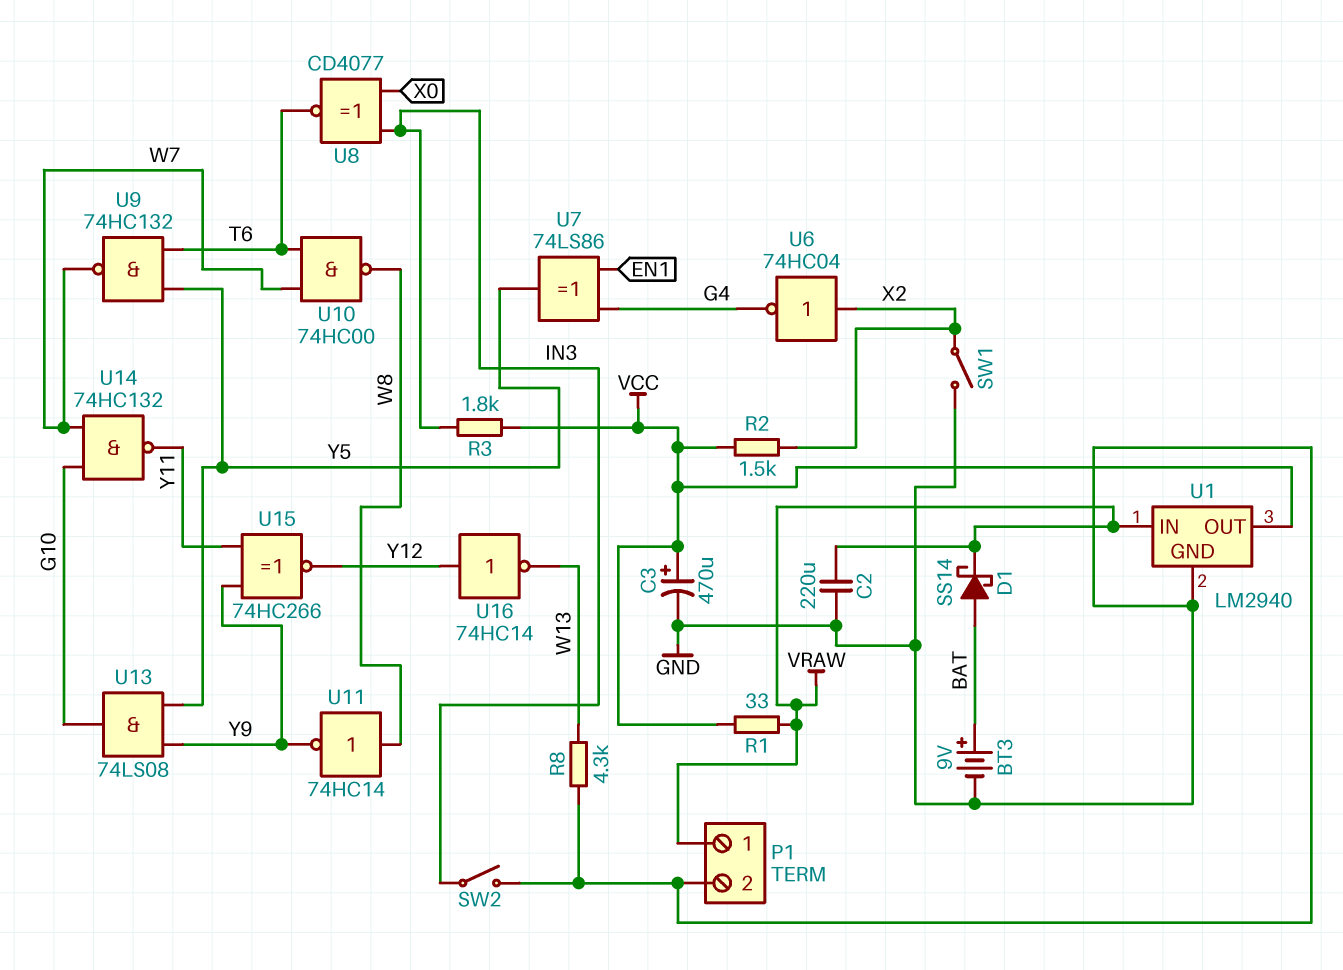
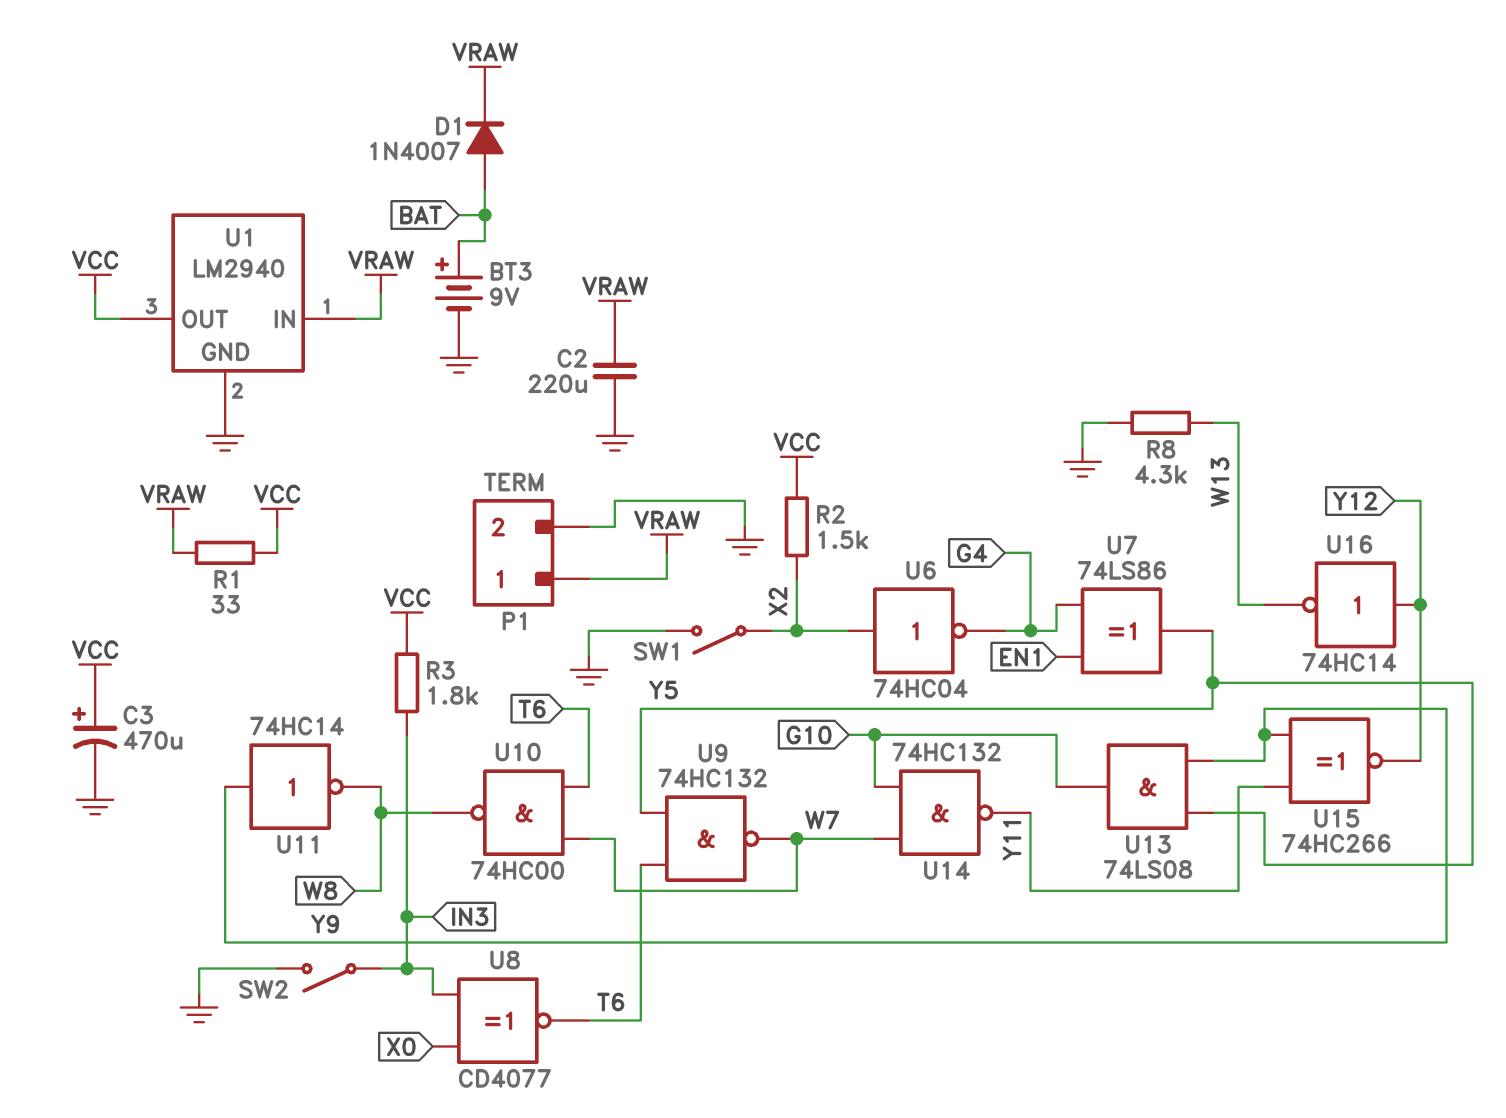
D1: schottky SS14 (A BAT, K VRAW) -> diode 1N4007 (A BAT, K VRAW)
U11: NOT 74HC14 (in W8, out Y9) -> NOT 74HC14 (in Y9, out W8)

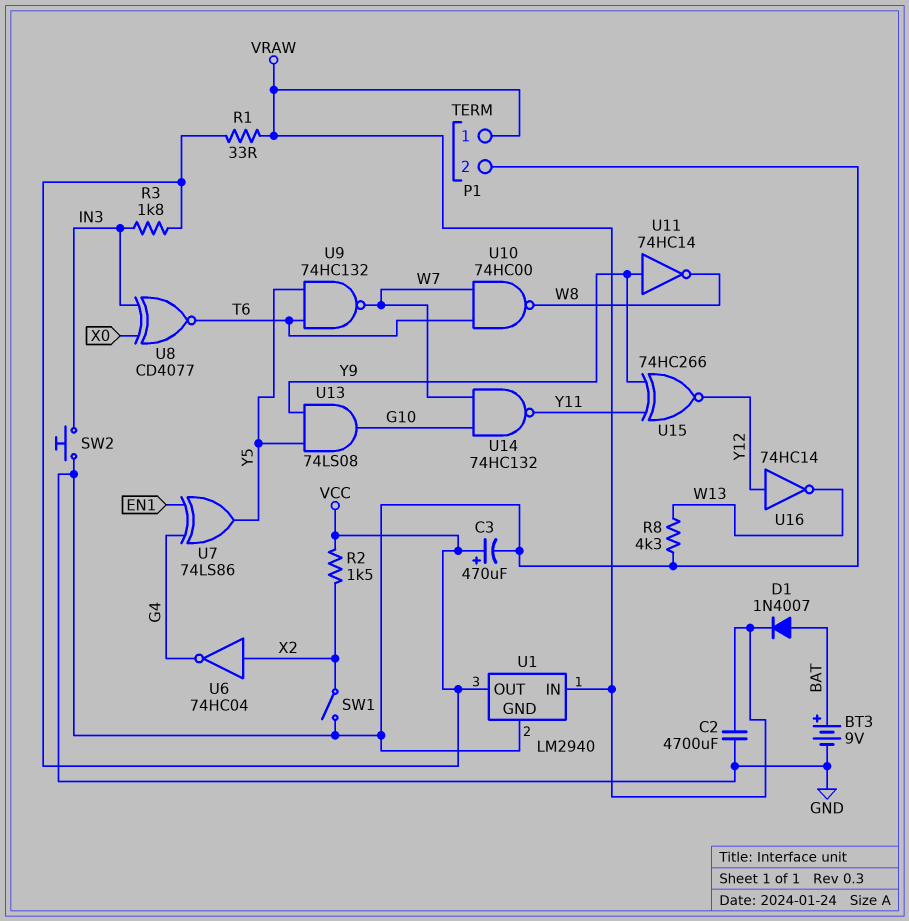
C2: 220uF (GND, VRAW) -> 4700uF (GND, VRAW)
SW2: switch (GND, IN3) -> button (GND, IN3)

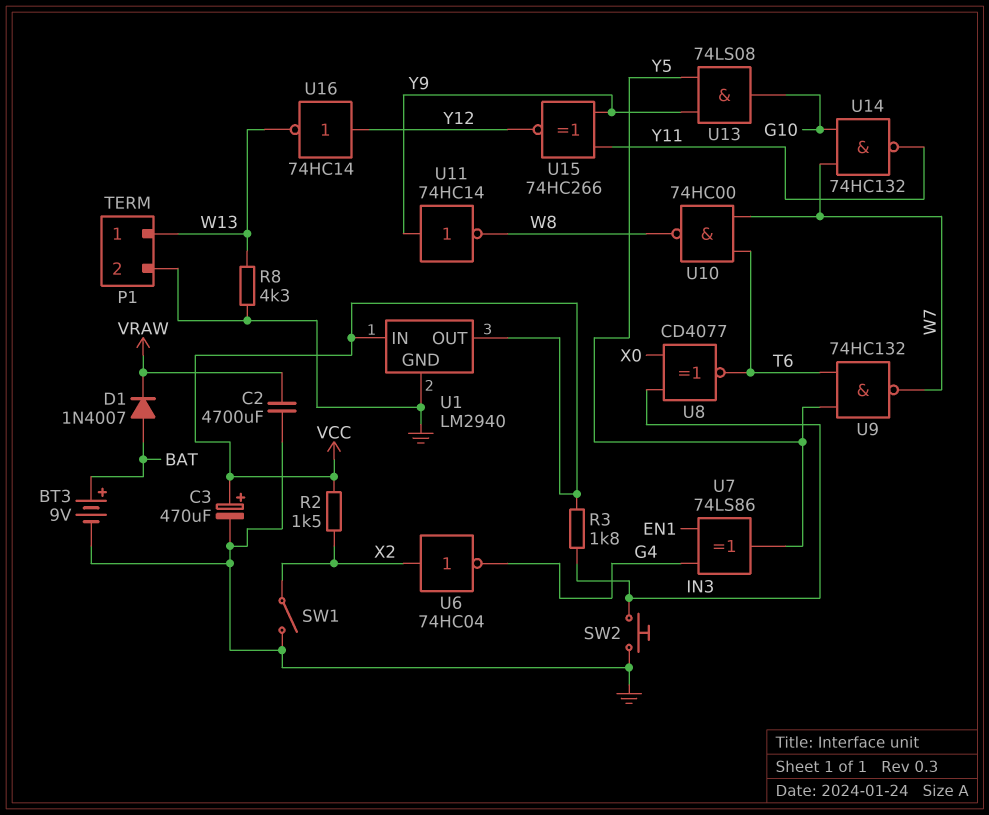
P1 pin 1: VRAW -> W13
R1: 33 (VCC, VRAW) -> none
U1 pin IN: VRAW -> VCC

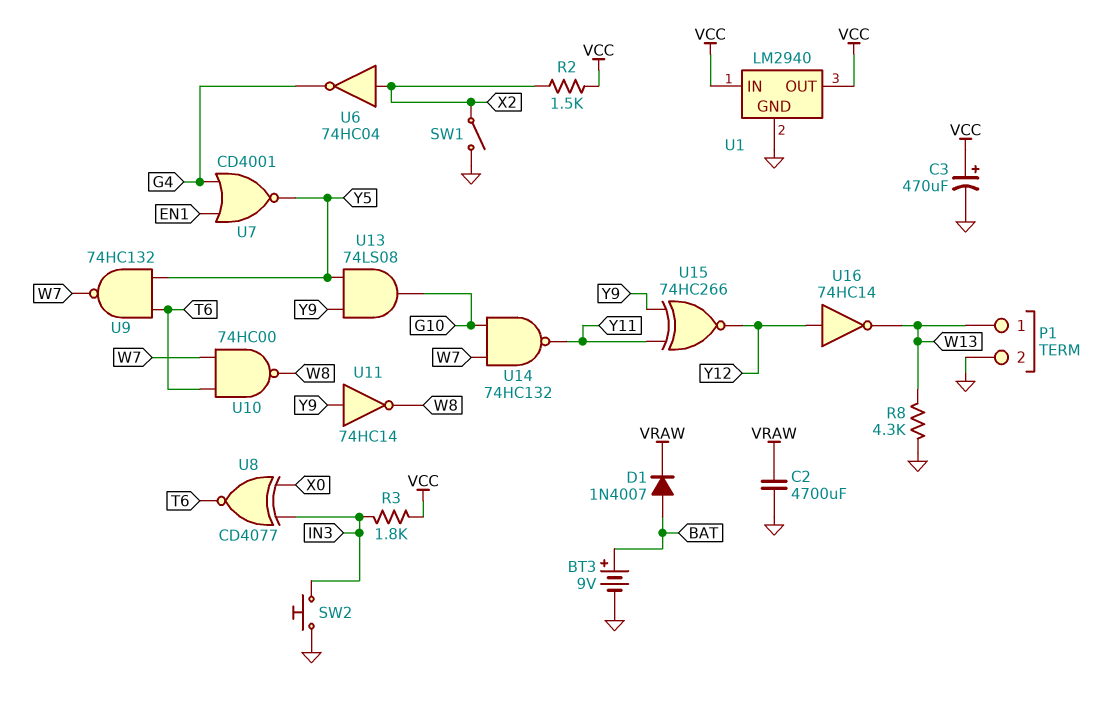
U7: XOR 74LS86 (in EN1, in G4, out Y5) -> NOR CD4001 (in EN1, in G4, out Y5)

